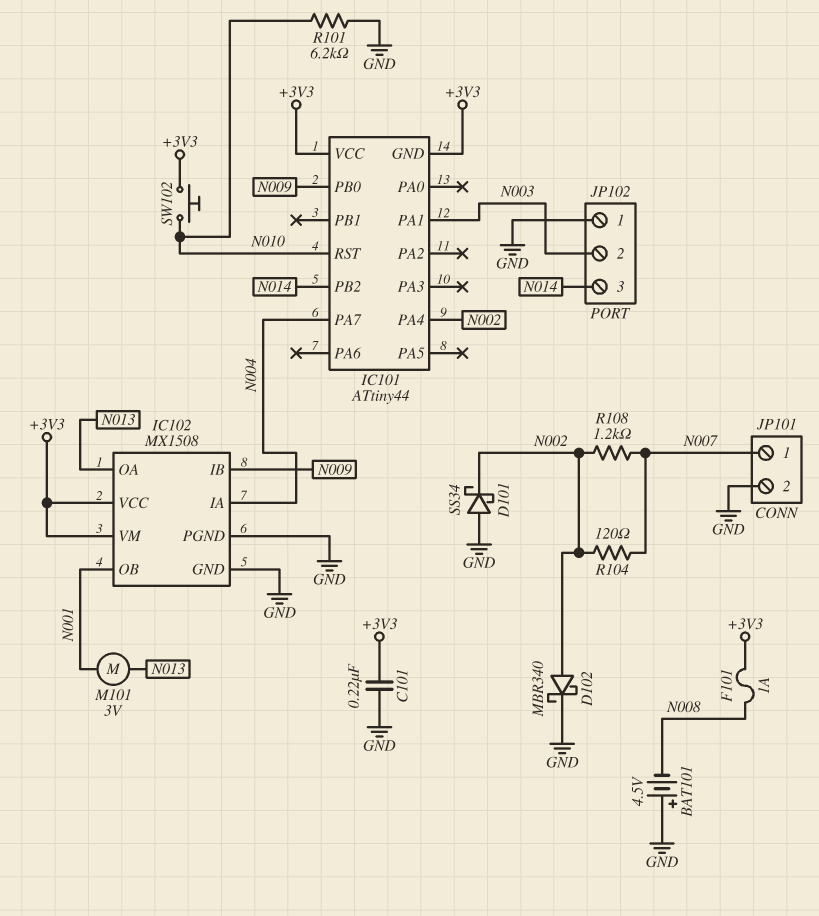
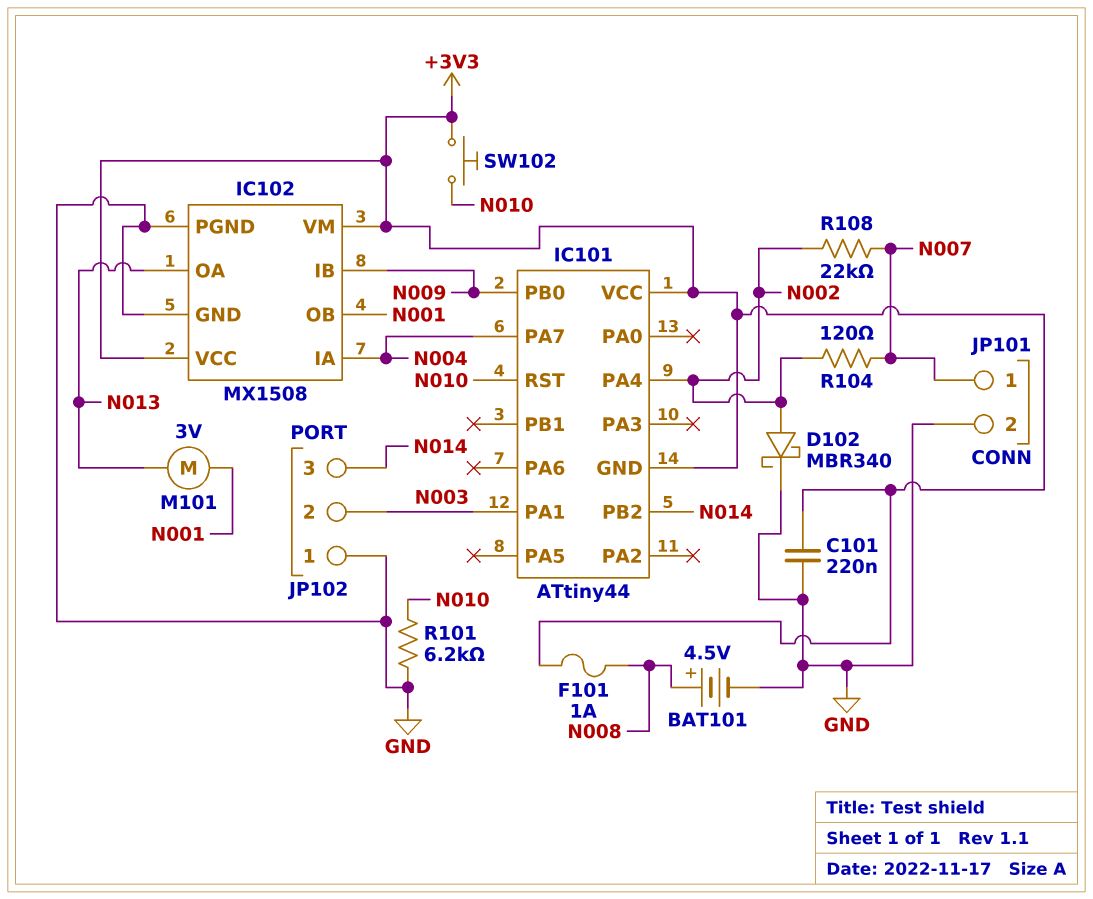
BAT101: 4.5V (plus GND, minus N008) -> 4.5V (plus N008, minus GND)
D101: schottky SS34 (A GND, K N002) -> none
R108: 1.2k (N002, N007) -> 22k (N002, N007)

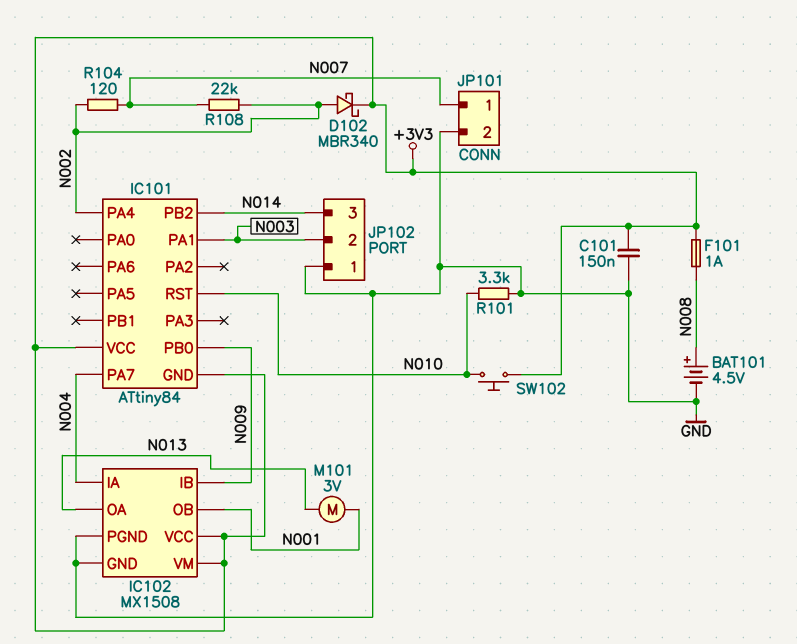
C101: 220nF (+3V3, GND) -> 150nF (+3V3, GND)
D102: schottky MBR340 (A N002, K GND) -> schottky MBR340 (A N002, K +3V3)
IC101: ATtiny44 -> ATtiny84
R101: 6.2k (GND, N010) -> 3.3k (GND, N010)

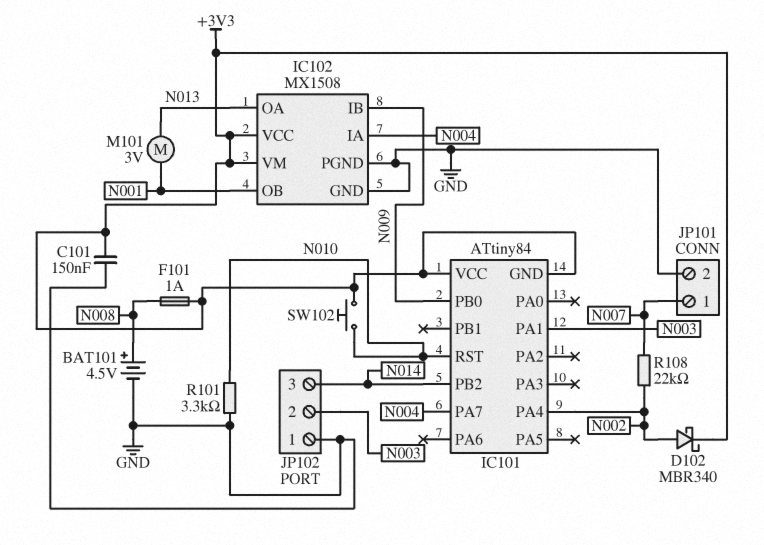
R104: 120 (N002, N007) -> none

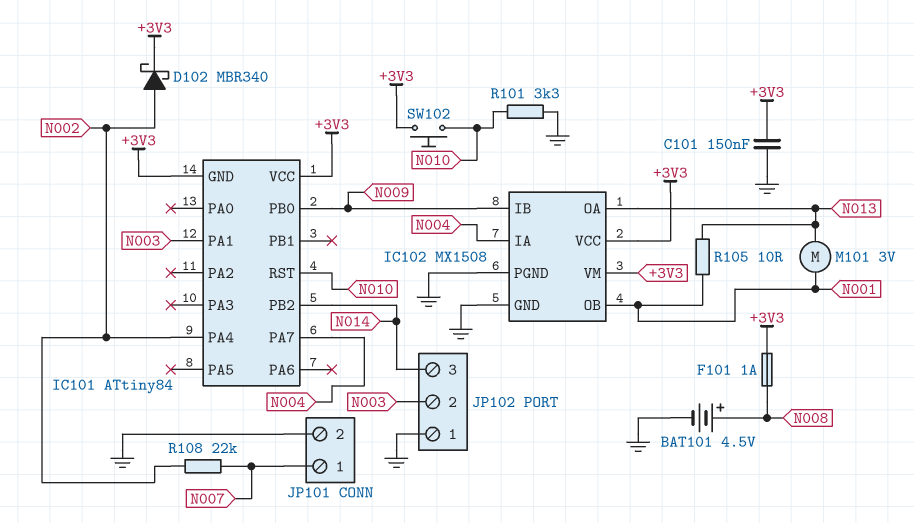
R105: none -> 10 (N001, N013)

